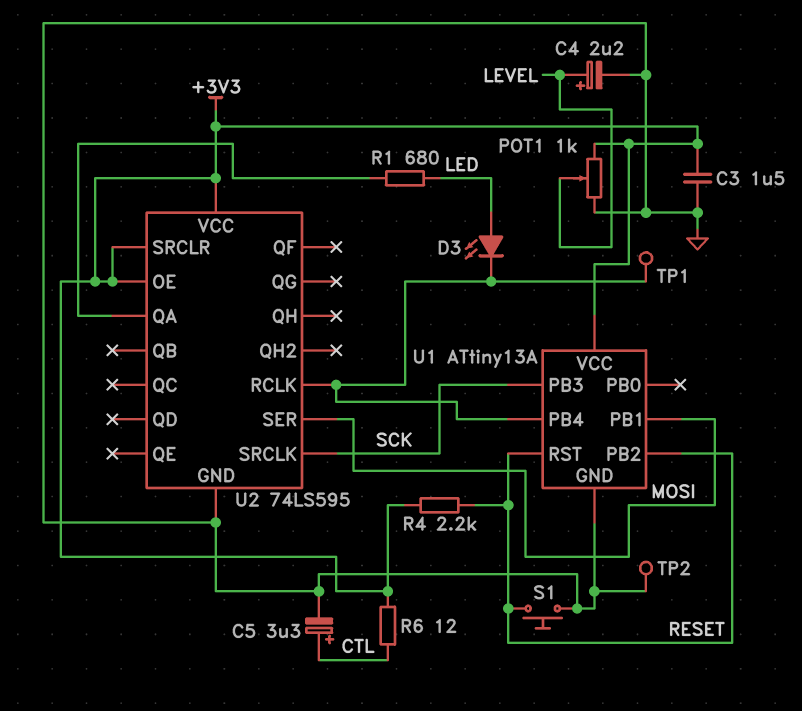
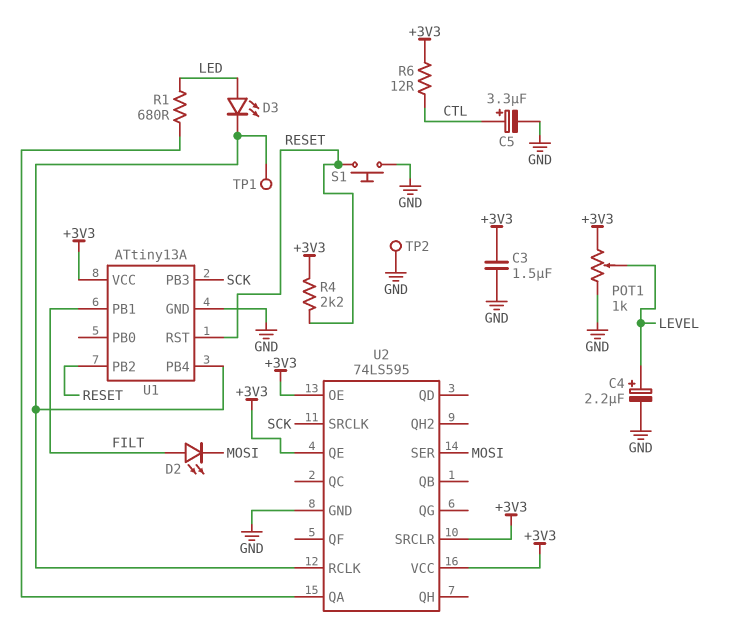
D2: none -> LED (A FILT, K MOSI)
U1 pin PB1: MOSI -> FILT
U2 pin QE: none -> +3V3

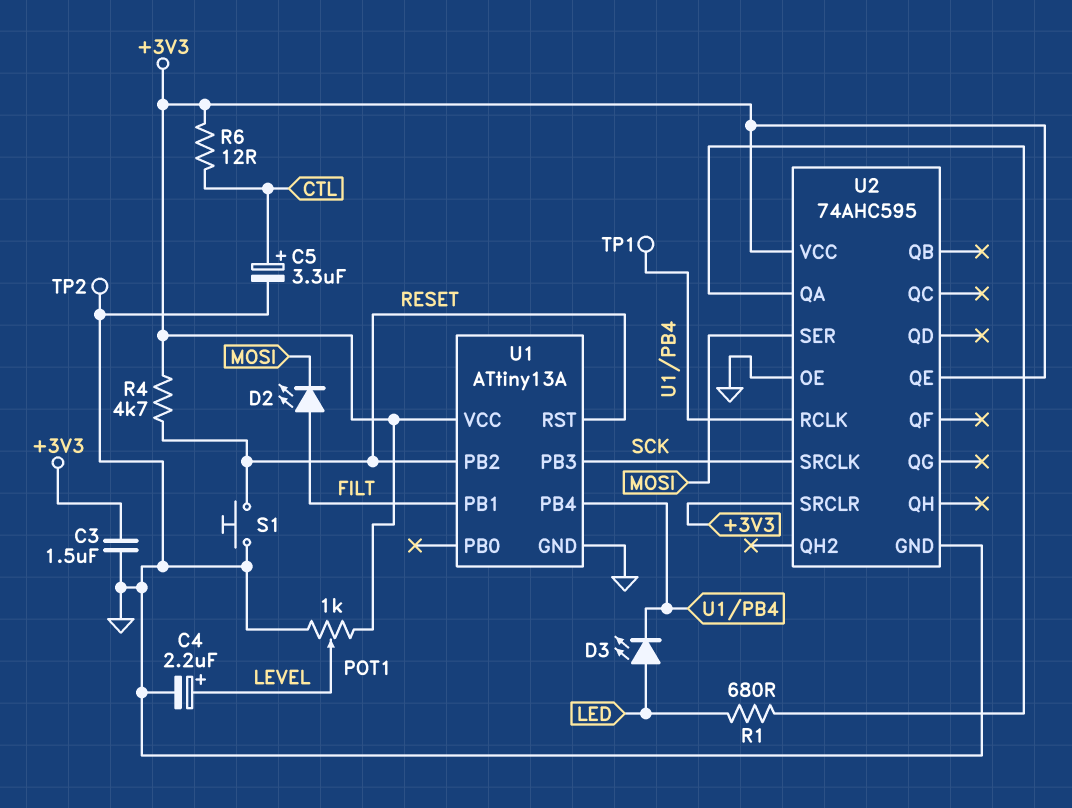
R4: 2.2k (+3V3, RESET) -> 4.7k (+3V3, RESET)
U2: 74LS595 -> 74AHC595
U2 pin OE: +3V3 -> GND

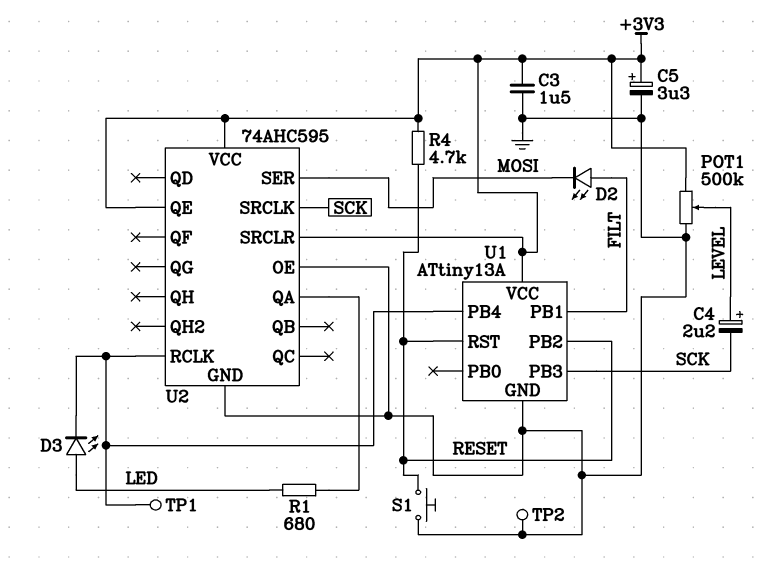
C4: 2.2uF (plus LEVEL, minus GND) -> 2.2uF (plus LEVEL, minus SCK)
C5: 3.3uF (plus CTL, minus GND) -> 3.3uF (plus +3V3, minus GND)
POT1: 1k (+3V3, GND, wiper LEVEL) -> 500k (+3V3, GND, wiper LEVEL)
R6: 12 (+3V3, CTL) -> none

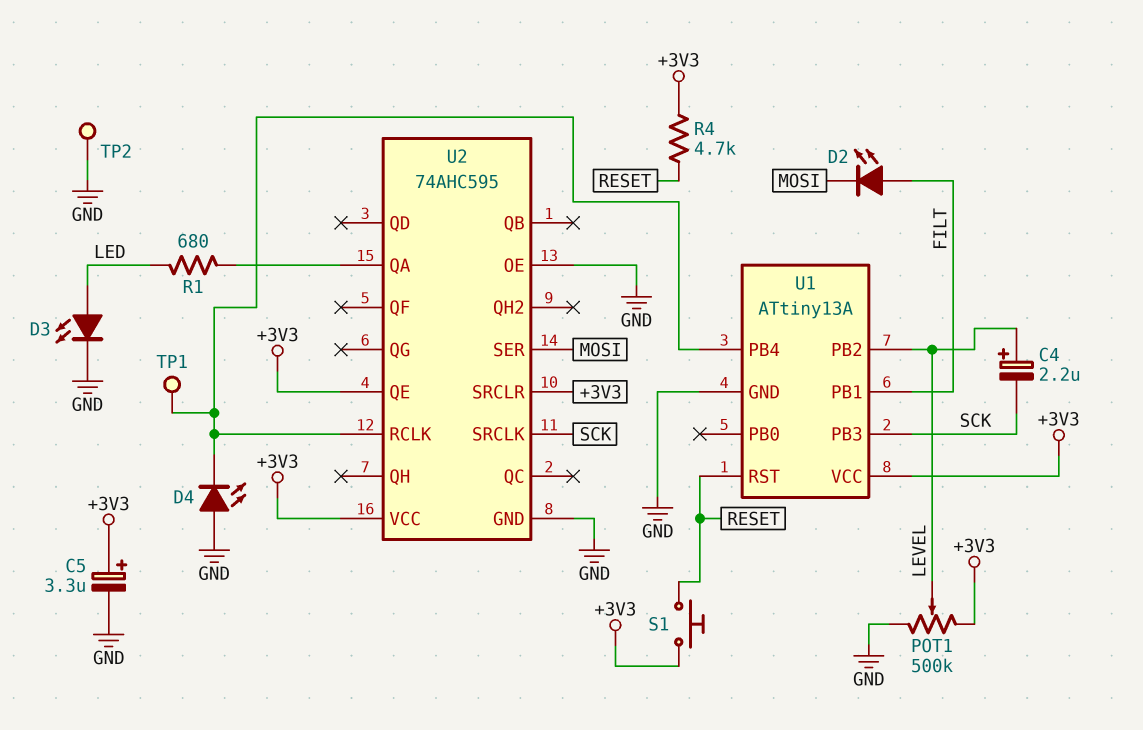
C3: 1.5uF (+3V3, GND) -> none
D3: LED (A LED, K U1/PB4) -> LED (A LED, K GND)
D4: none -> LED (A GND, K U1/PB4)
S1: button (GND, RESET) -> button (+3V3, RESET)
U1 pin PB2: RESET -> LEVEL

